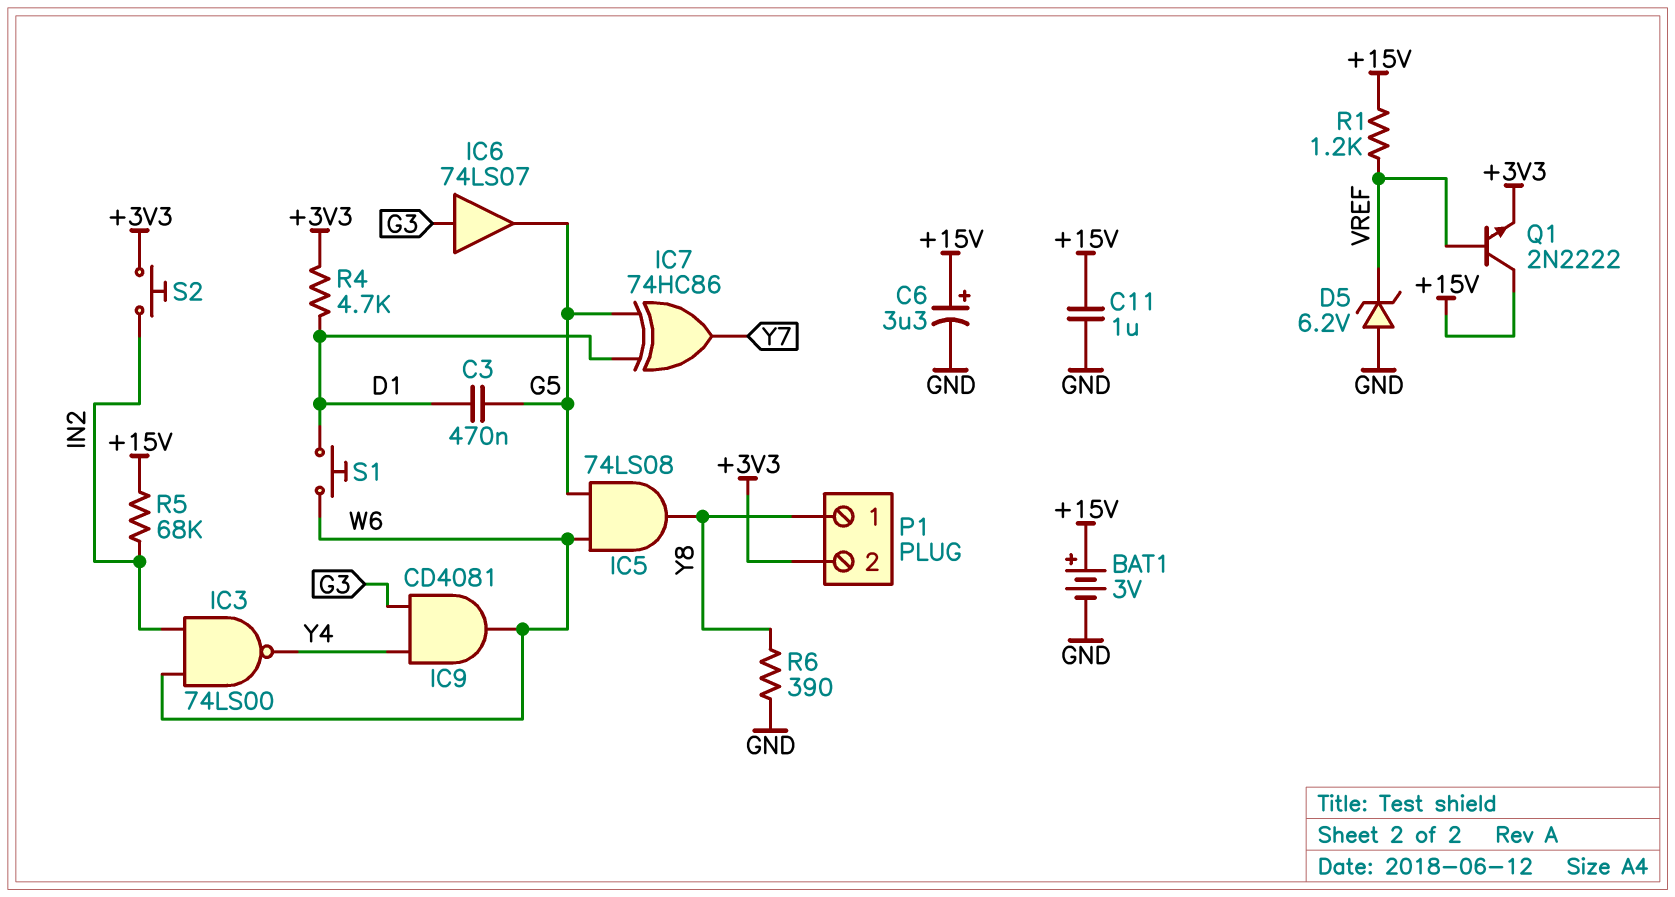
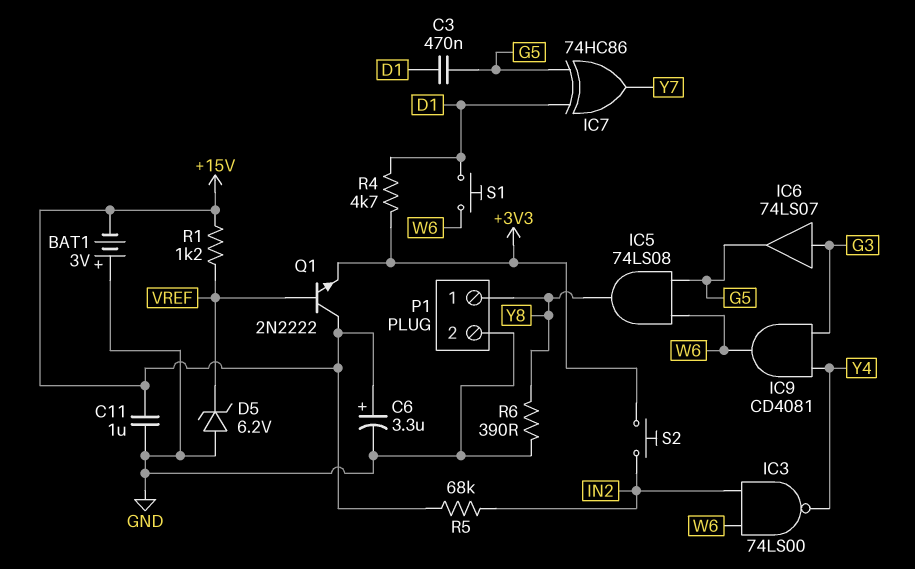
BAT1: 3V (plus +15V, minus GND) -> 3V (plus GND, minus +15V)
P1 pin 2: +3V3 -> GND

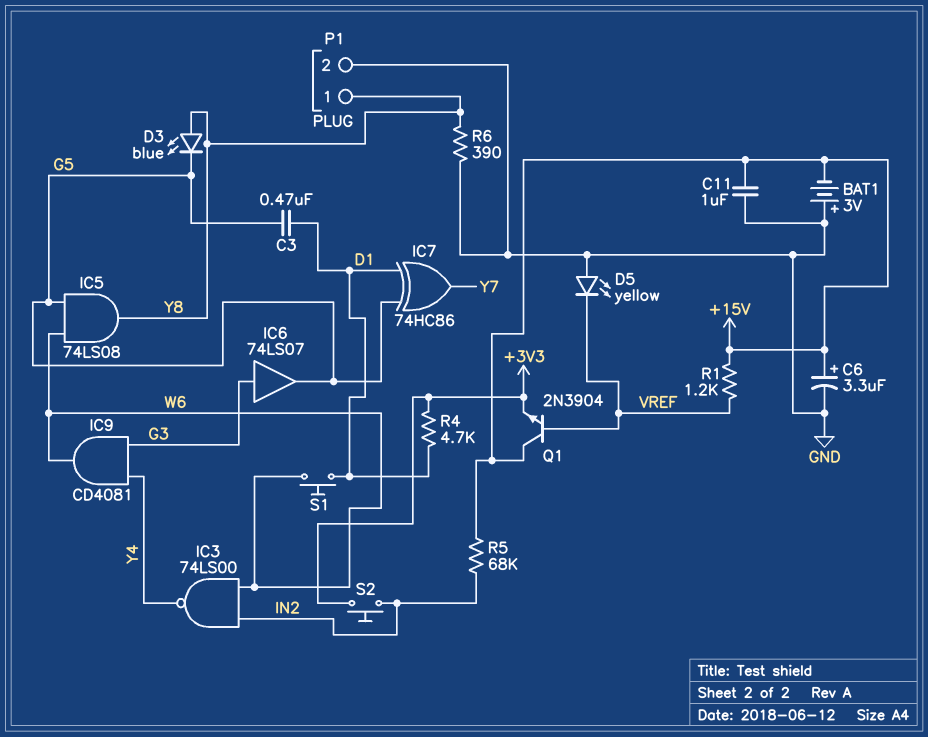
D3: none -> LED blue (A Y8, K G5)
D5: zener 6.2V (A GND, K VREF) -> LED yellow (A GND, K VREF)
Q1: NPN 2N2222 (B VREF, C +15V, E +3V3) -> NPN 2N3904 (B VREF, C +15V, E +3V3)

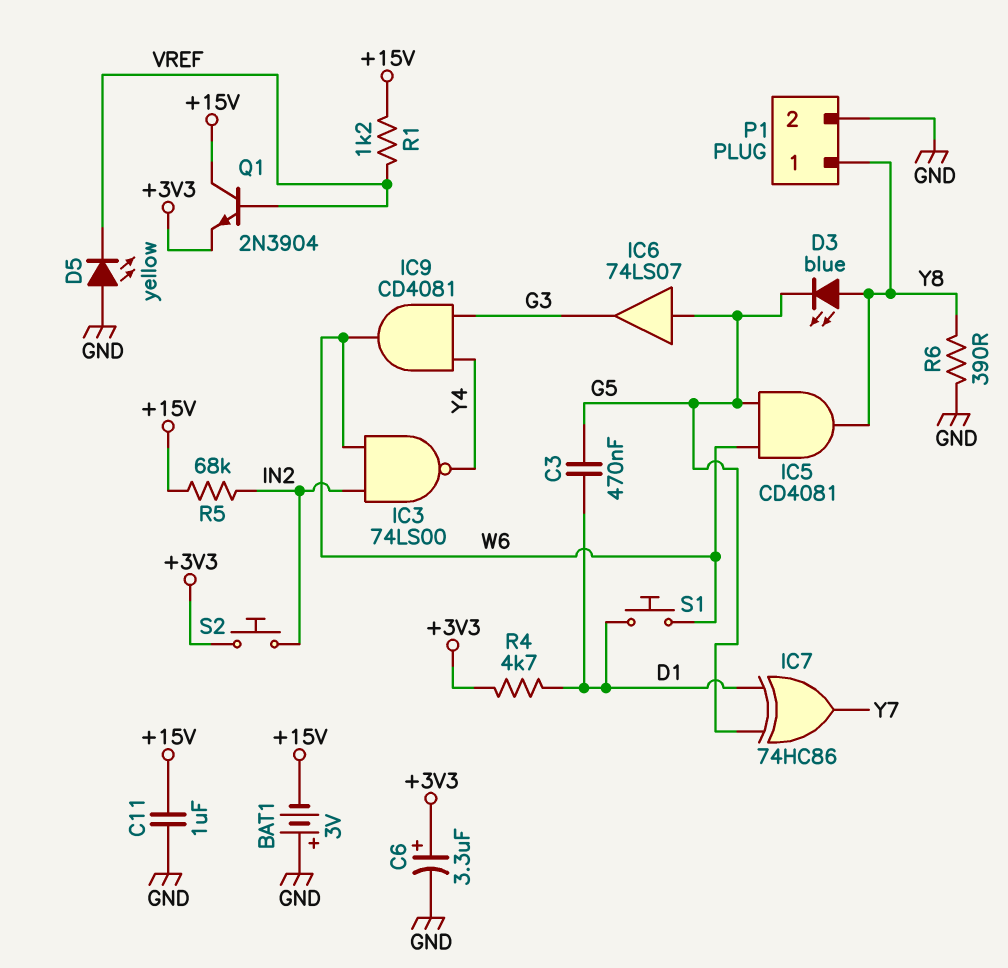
C6: 3.3uF (plus +15V, minus GND) -> 3.3uF (plus +3V3, minus GND)
IC5: AND 74LS08 (in G5, in W6, out Y8) -> AND CD4081 (in G5, in W6, out Y8)
IC6: buffer 74LS07 (in G3, out G5) -> buffer 74LS07 (in G5, out G3)

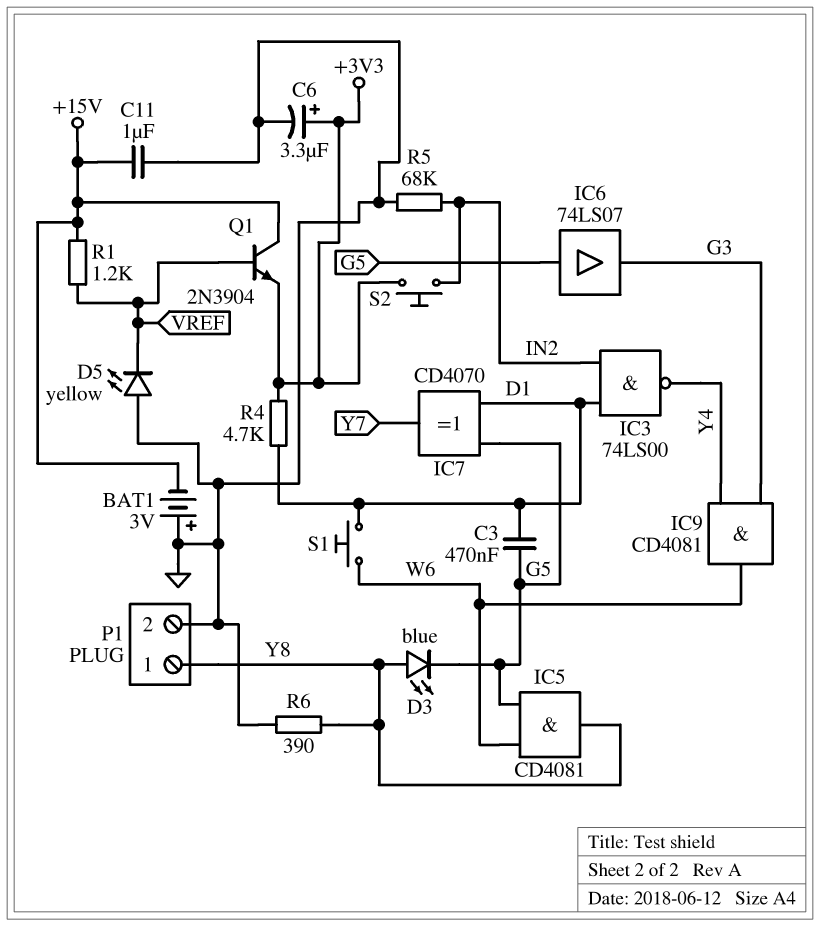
IC3: NAND 74LS00 (in IN2, in W6, out Y4) -> NAND 74LS00 (in D1, in IN2, out Y4)
IC7: XOR 74HC86 (in D1, in G5, out Y7) -> XOR CD4070 (in D1, in G5, out Y7)
R5: 68k (+15V, IN2) -> 68k (GND, IN2)

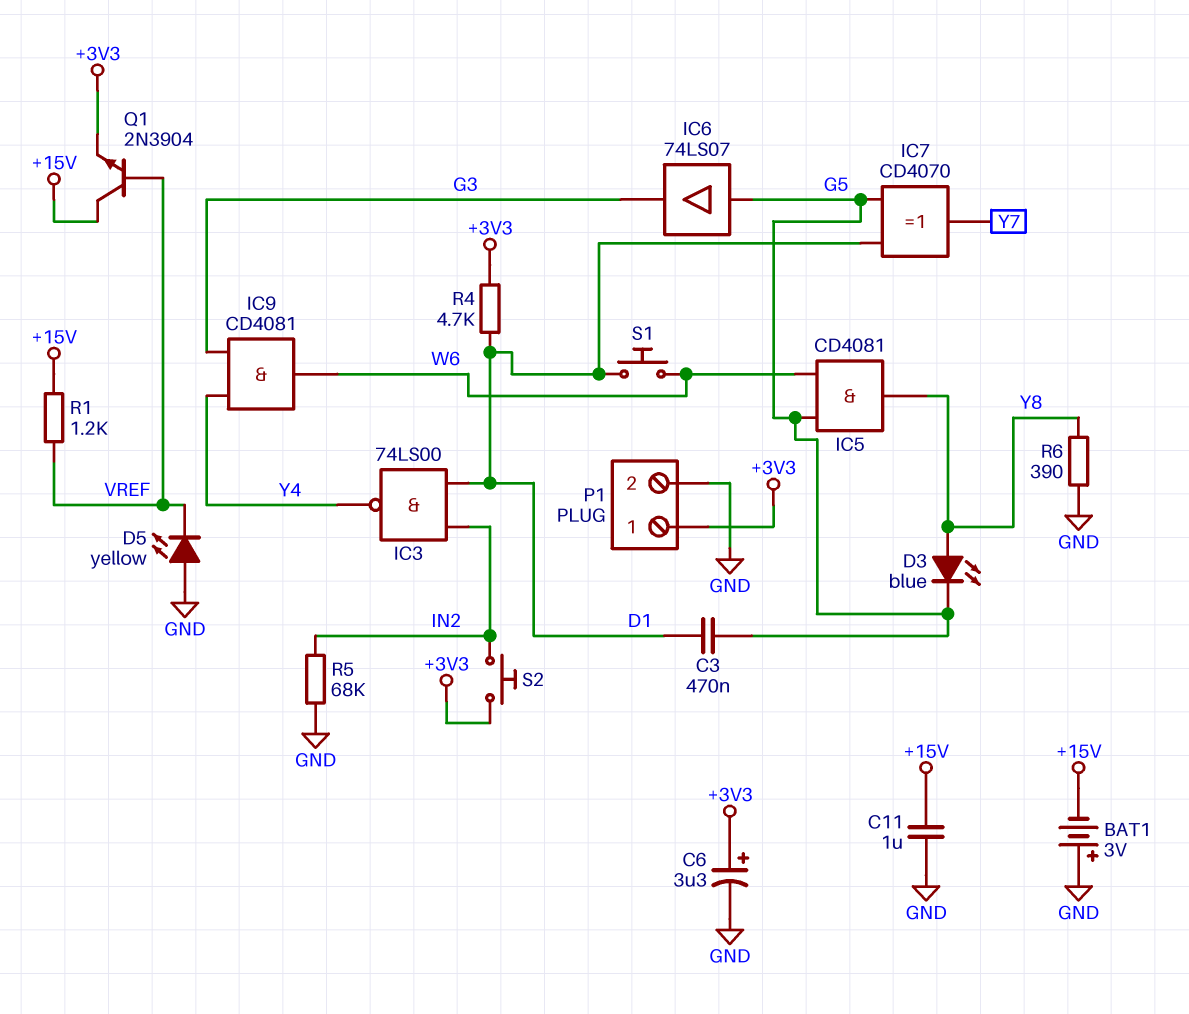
P1 pin 1: Y8 -> +3V3

